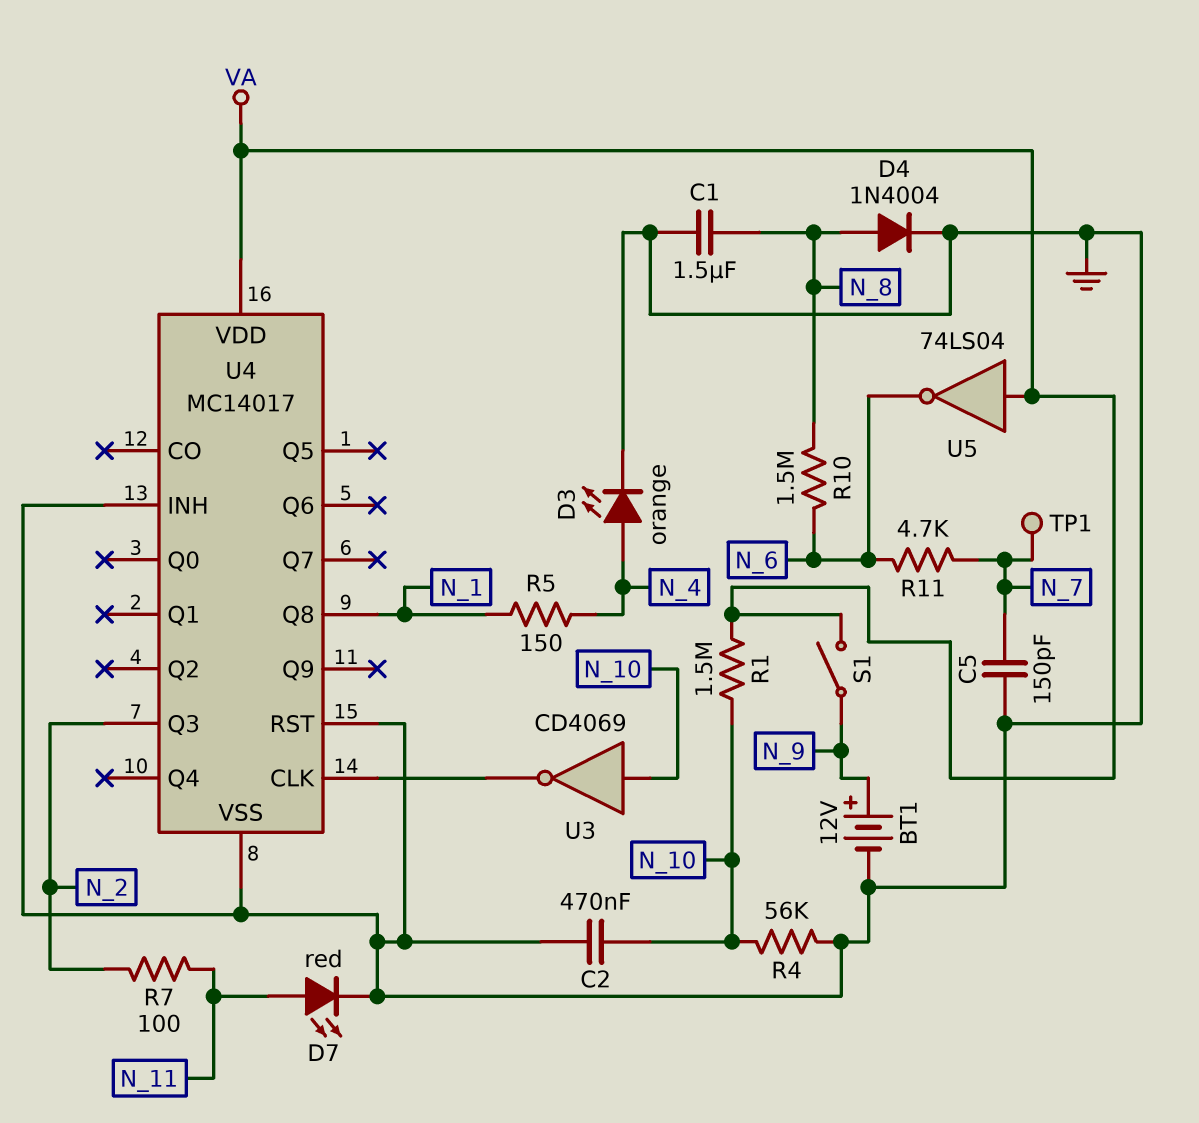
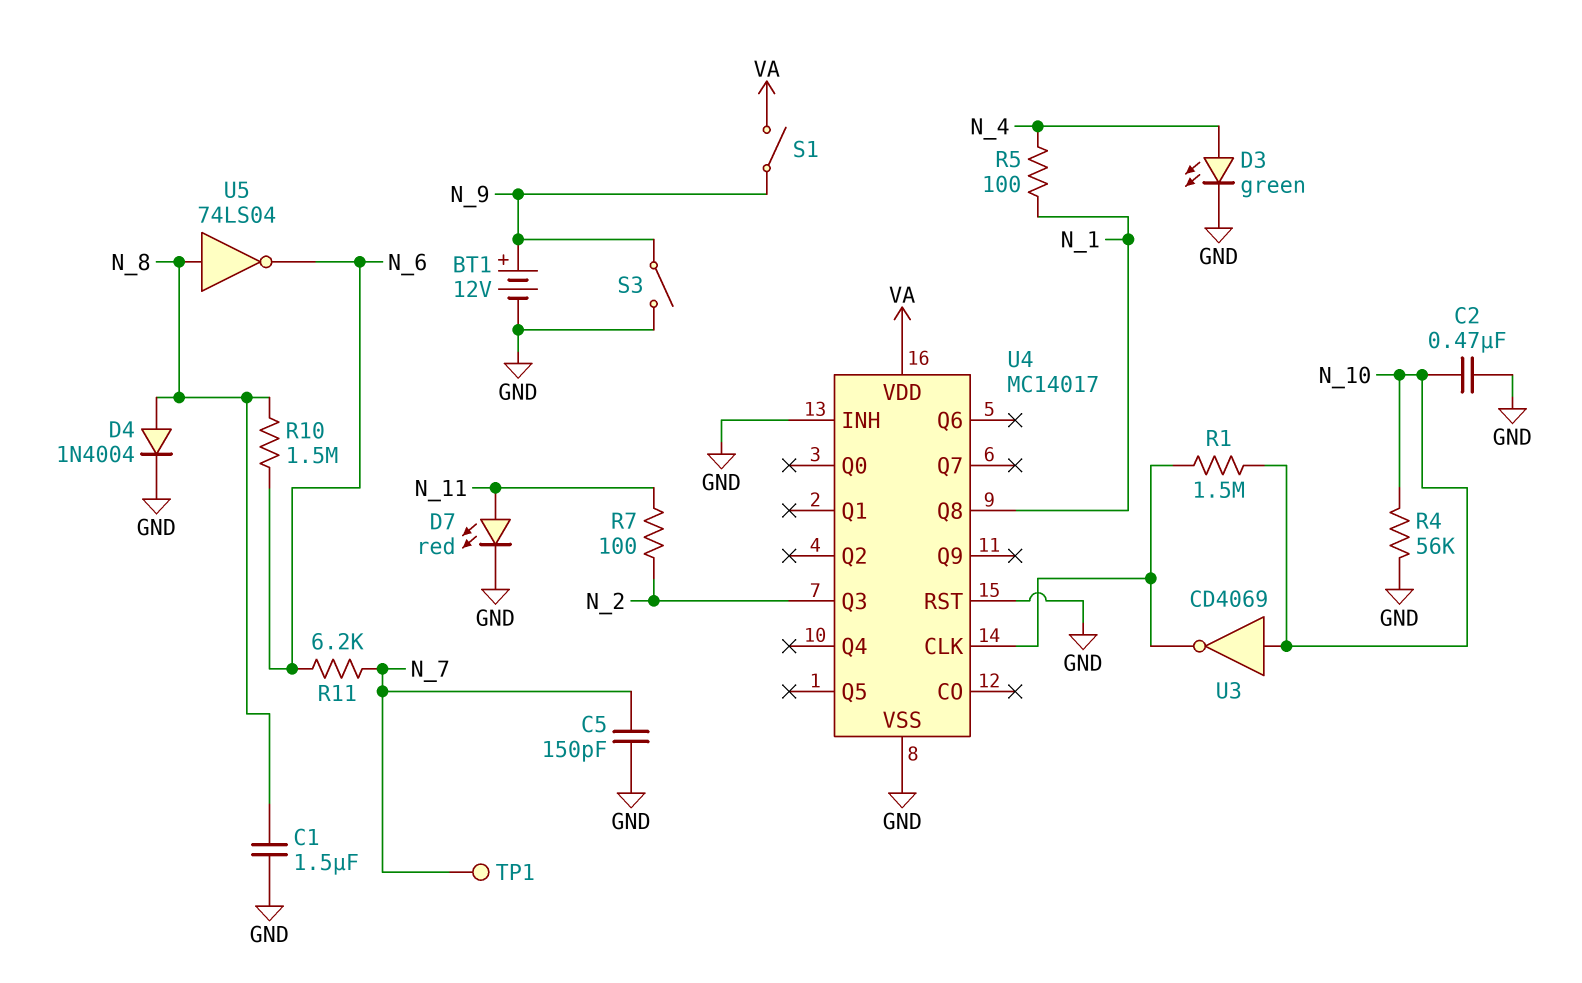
D3: LED orange (A N_4, K GND) -> LED green (A N_4, K GND)
R1: 1.5M (N_10, VA) -> 1.5M (N_10, U4/CLK)
R5: 150 (N_1, N_4) -> 100 (N_1, N_4)
R11: 4.7k (N_6, N_7) -> 6.2k (N_6, N_7)
S3: none -> switch (GND, N_9)
U5: NOT 74LS04 (in VA, out N_6) -> NOT 74LS04 (in N_8, out N_6)

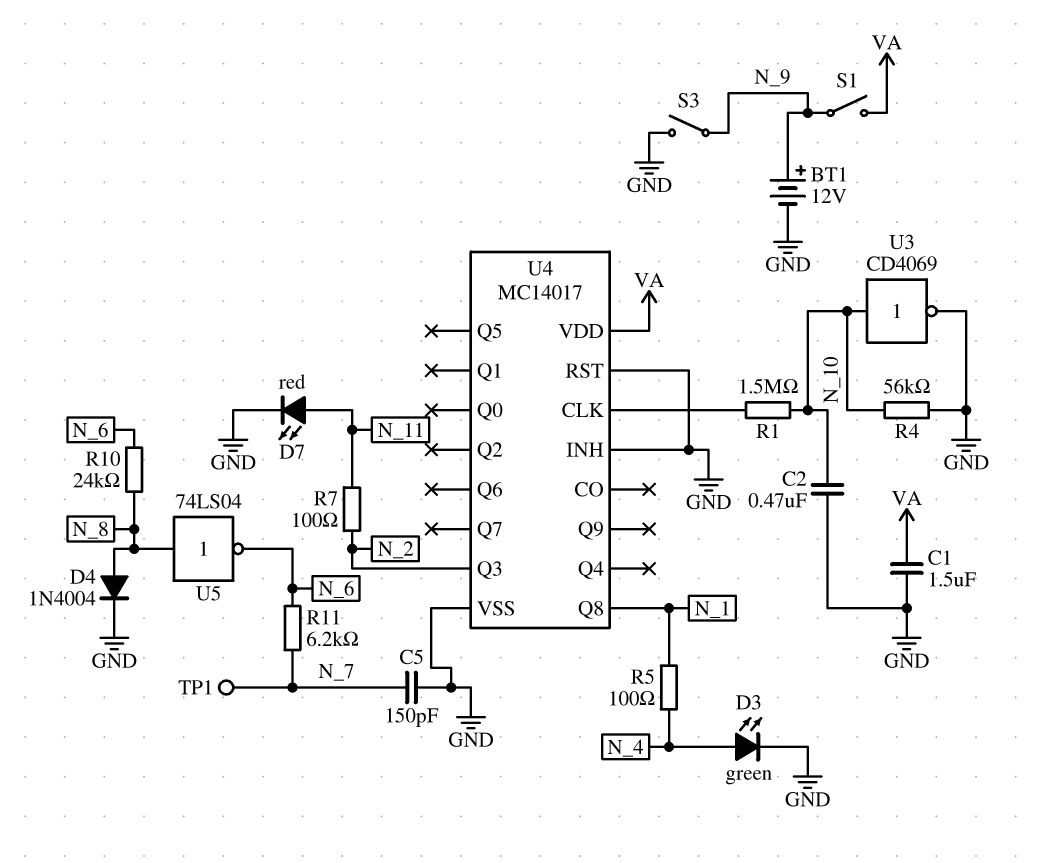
C1: 1.5uF (GND, N_8) -> 1.5uF (GND, VA)
R10: 1.5M (N_6, N_8) -> 24k (N_6, N_8)
U3: NOT CD4069 (in N_10, out U4/CLK) -> NOT CD4069 (in N_10, out GND)

